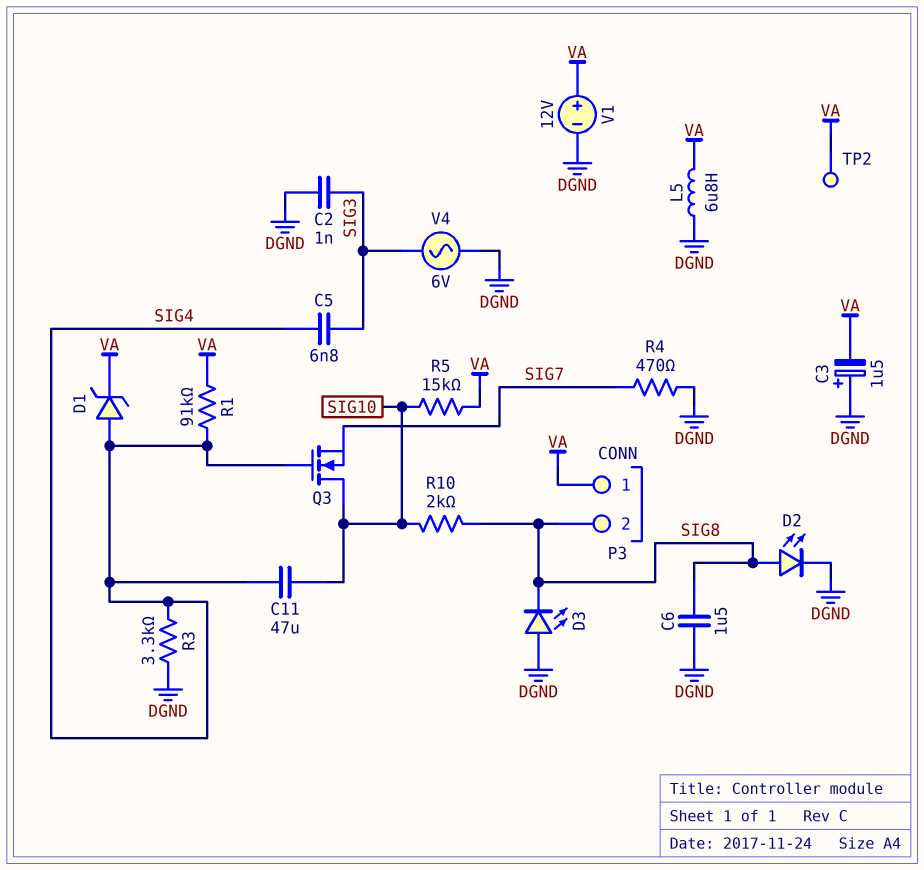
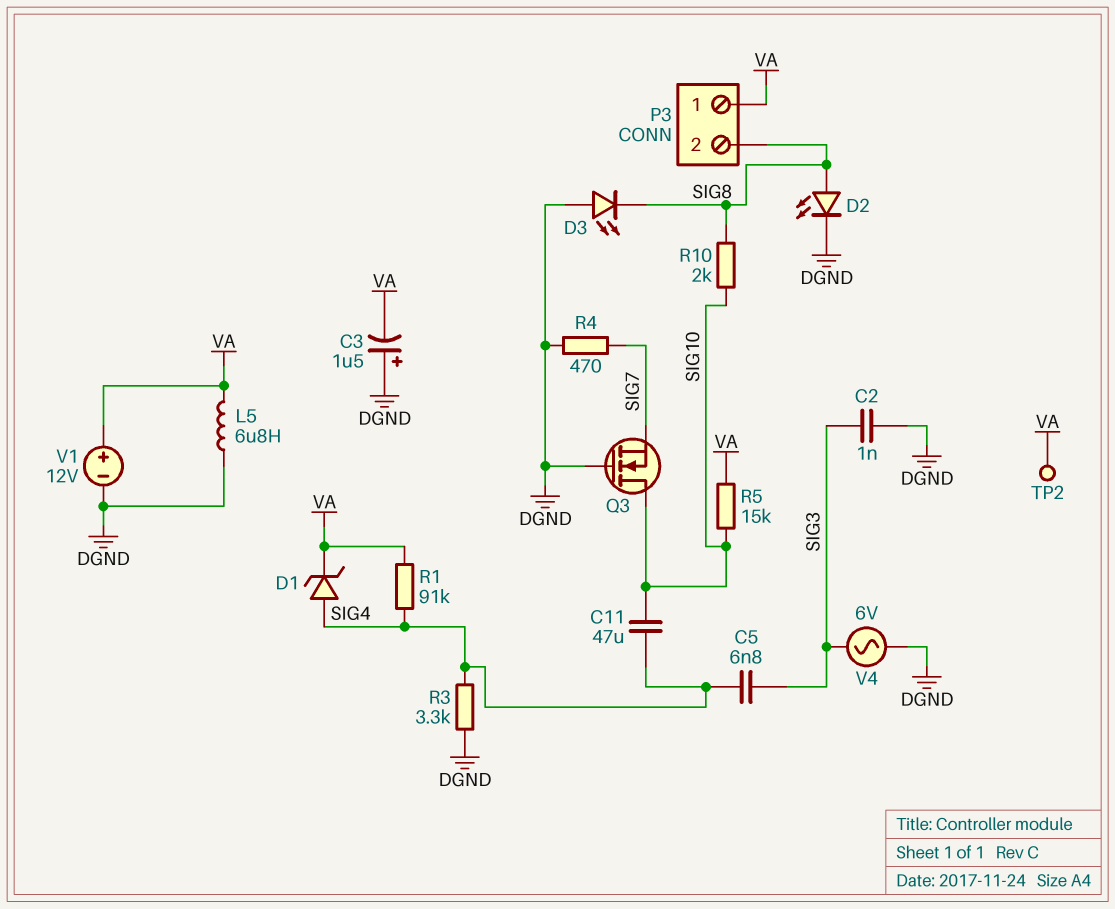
C6: 1.5uF (DGND, SIG8) -> none
Q3: NMOS (G SIG4, D SIG10, S SIG7) -> NMOS (G DGND, D SIG10, S SIG7)

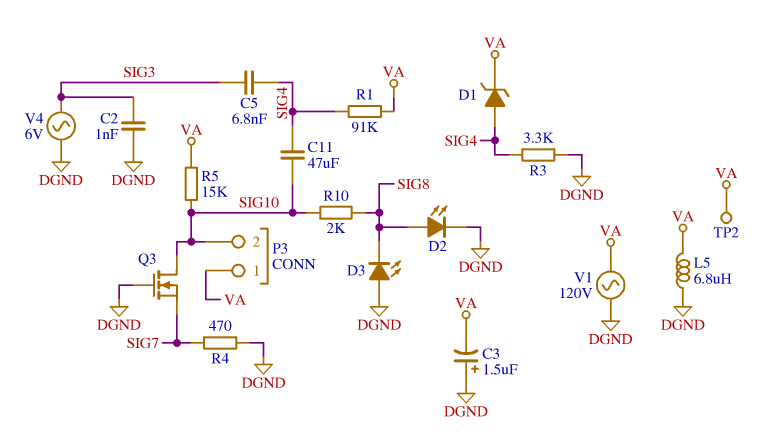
P3 pin 2: SIG8 -> SIG10
V1: 12V (plus VA, minus DGND) -> AC 120V (DGND, VA)

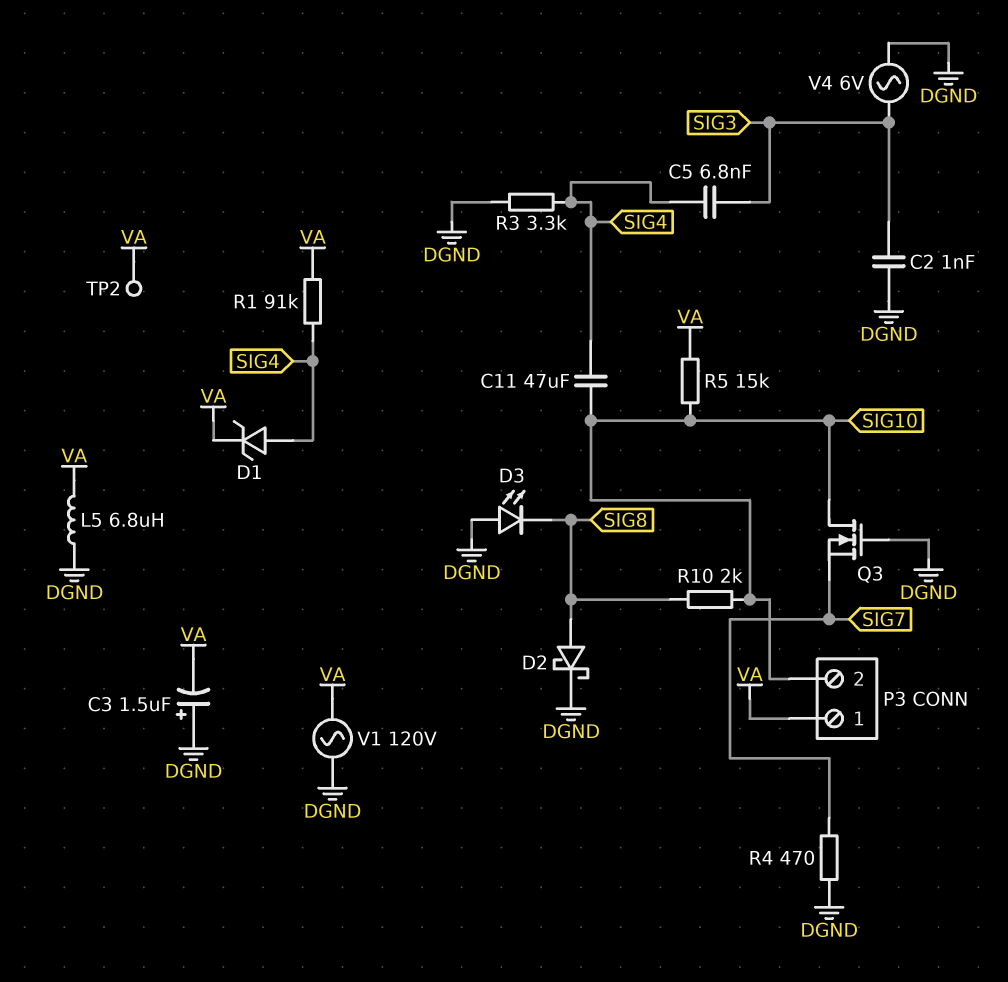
D2: LED (A SIG8, K DGND) -> schottky (A SIG8, K DGND)

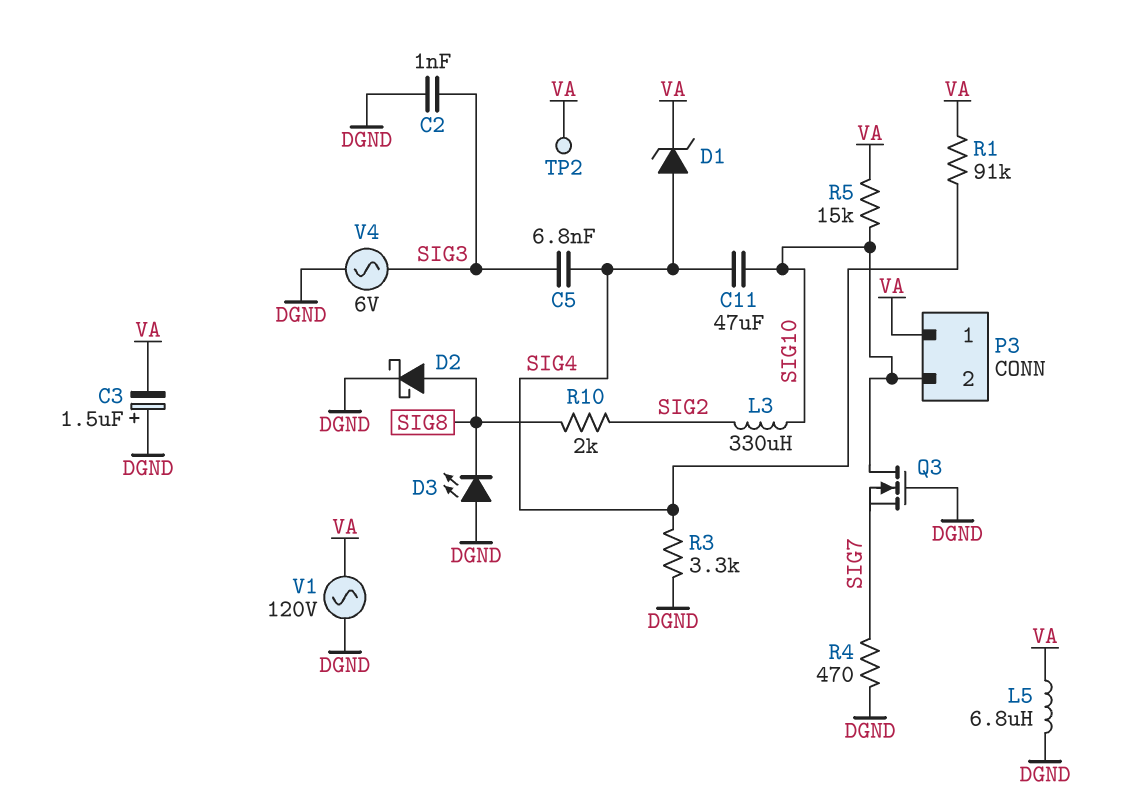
L3: none -> 330uH (SIG2, SIG10)
R10: 2k (SIG8, SIG10) -> 2k (SIG2, SIG8)

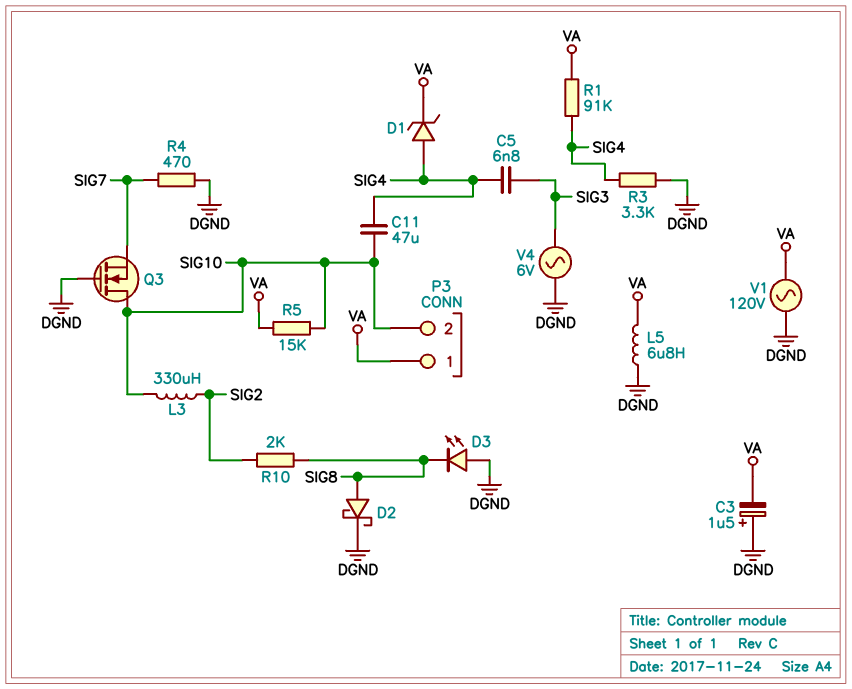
C2: 1nF (DGND, SIG3) -> none
TP2: test point (VA) -> none

